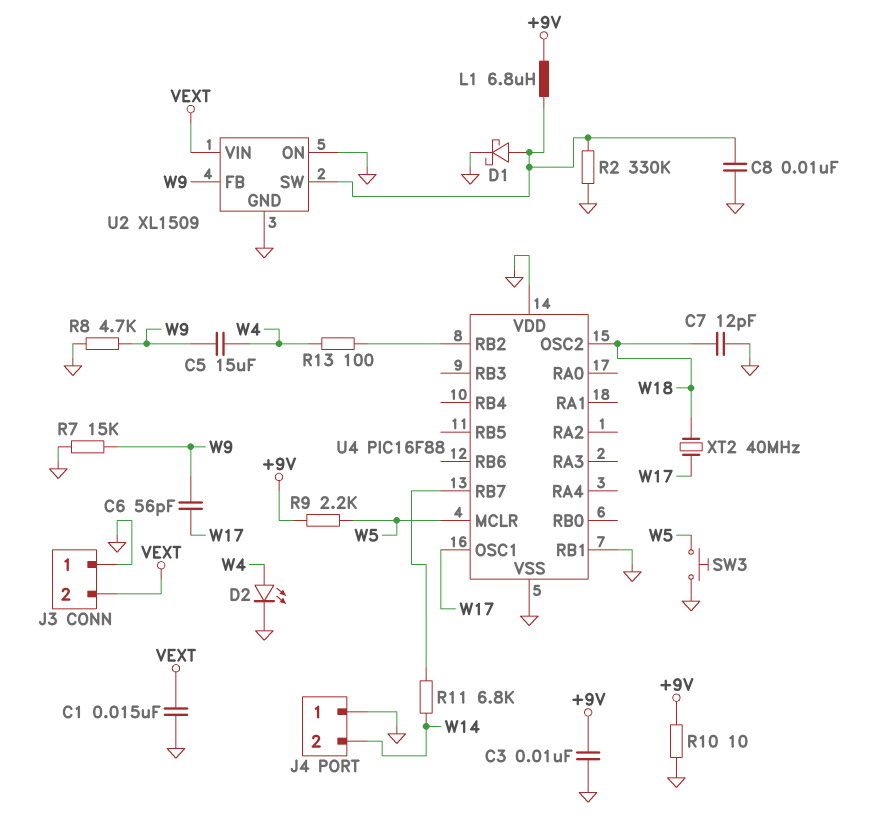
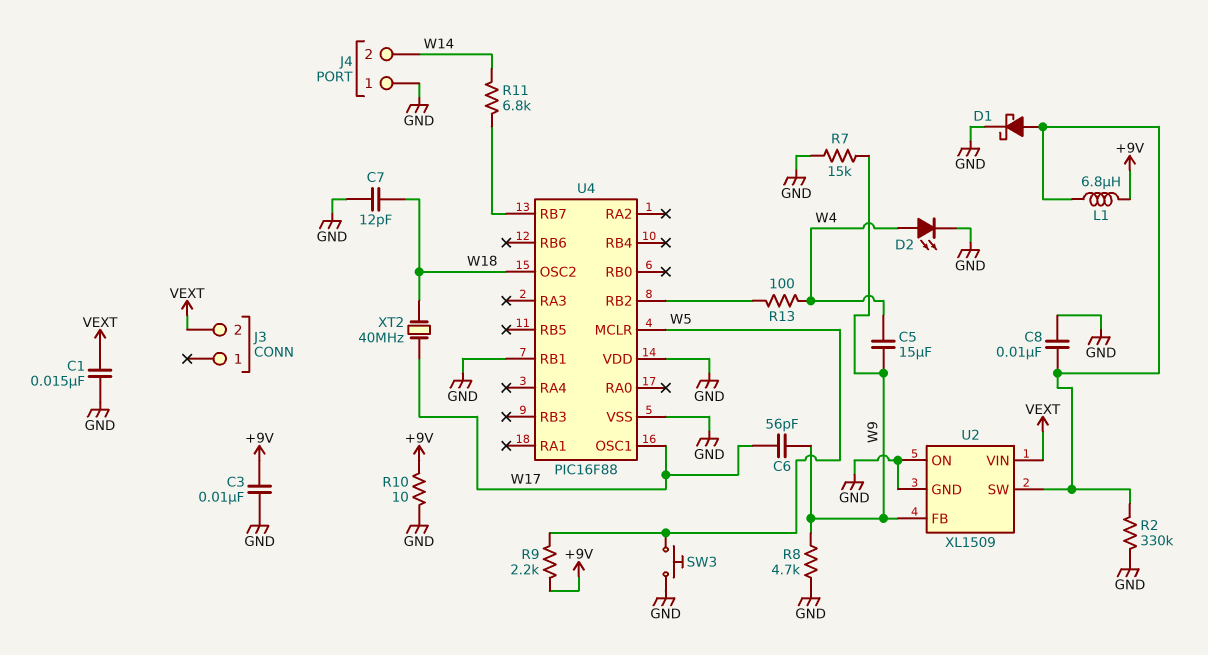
J3 pin 1: GND -> none

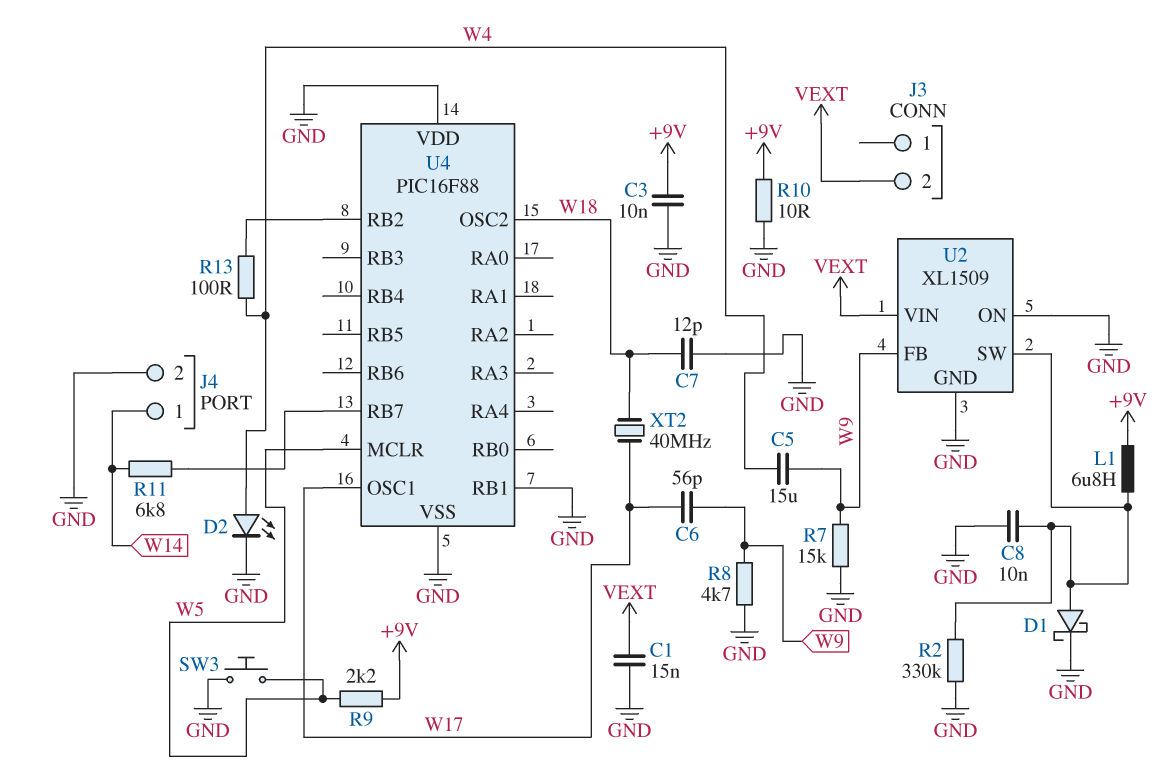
J4 pin 1: GND -> W14
J4 pin 2: W14 -> GND

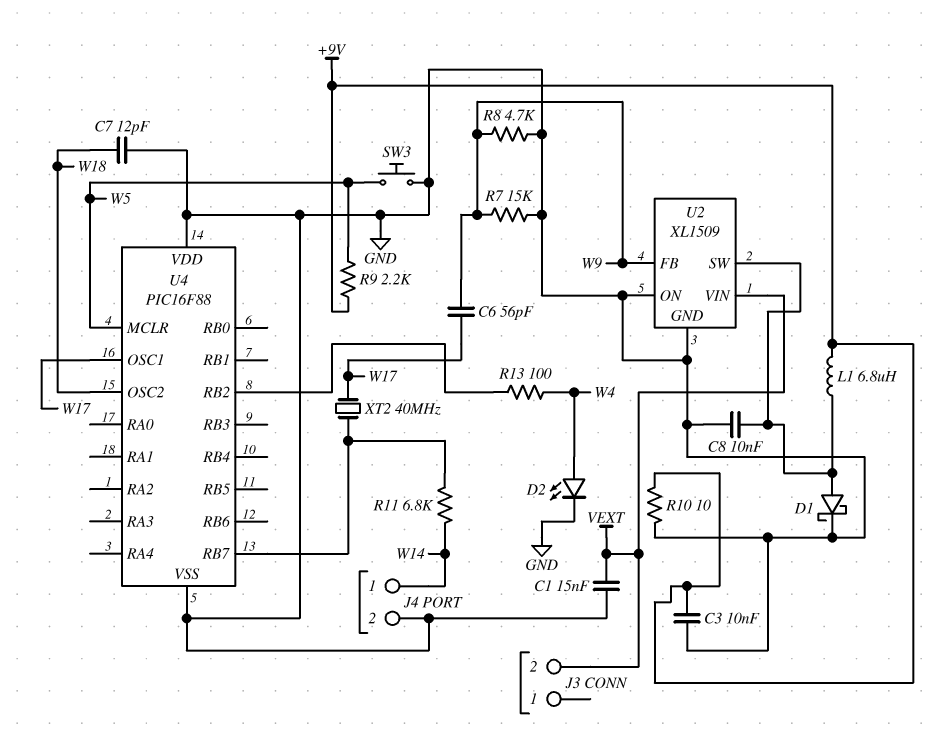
C5: 15uF (W4, W9) -> none
R2: 330k (GND, U2/SW) -> none
U4 pin RB1: GND -> none
XT2: 40MHz (W17, W18) -> 40MHz (U4/RB7, W17)

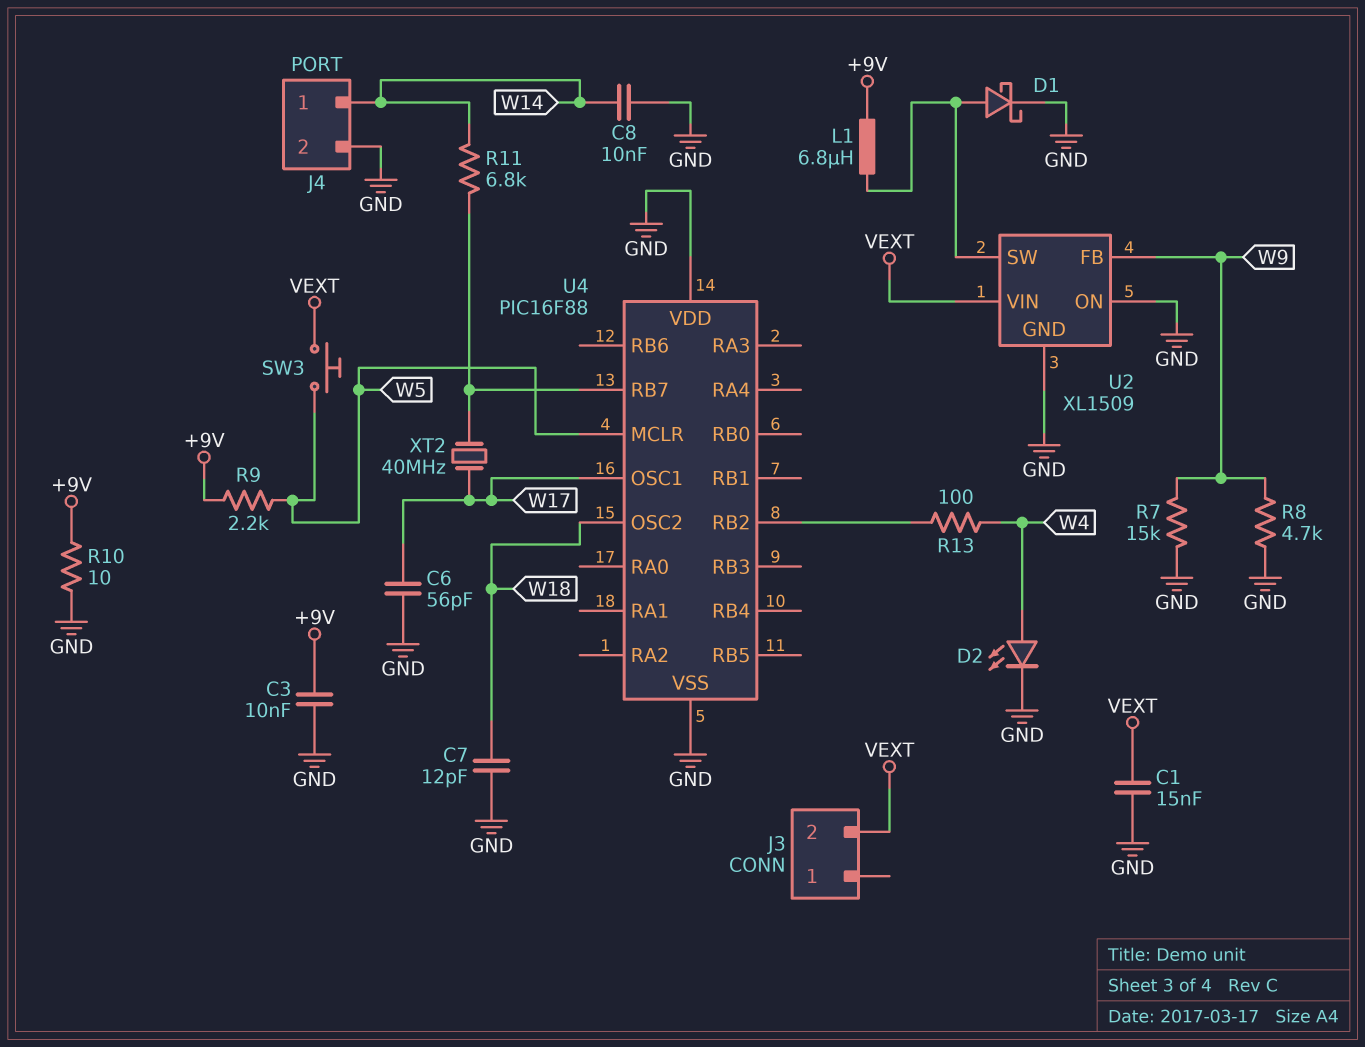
C6: 56pF (W9, W17) -> 56pF (GND, W17)
C8: 10nF (GND, U2/SW) -> 10nF (GND, W14)
SW3: button (GND, W5) -> button (VEXT, W5)

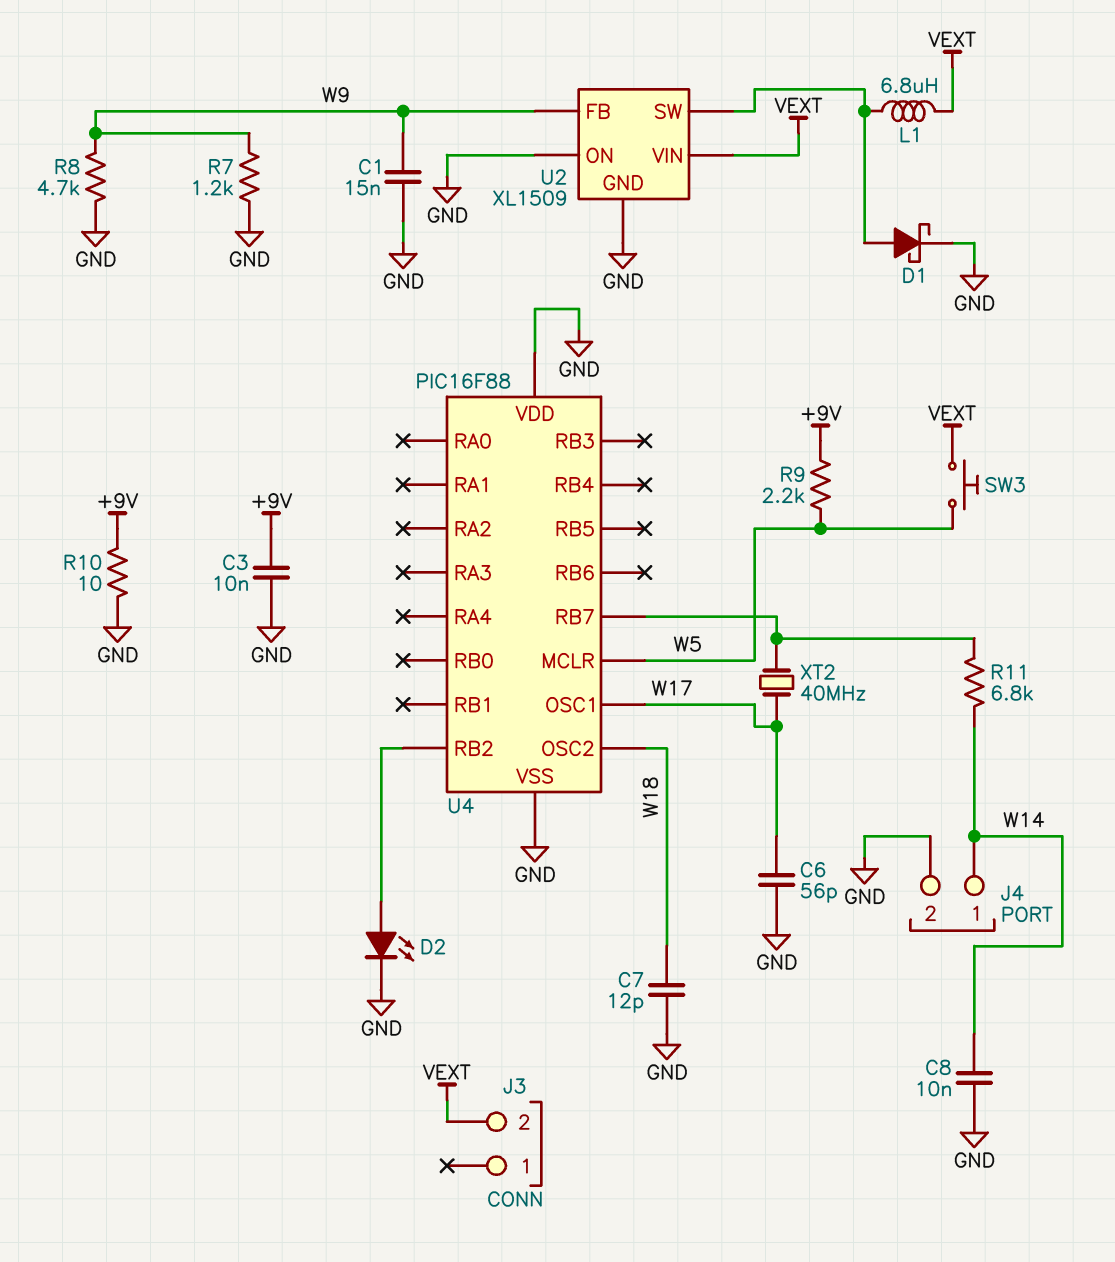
C1: 15nF (GND, VEXT) -> 15nF (GND, W9)
D2: LED (A W4, K GND) -> LED (A U4/RB2, K GND)
L1: 6.8uH (+9V, U2/SW) -> 6.8uH (U2/SW, VEXT)
R7: 15k (GND, W9) -> 1.2k (GND, W9)
R13: 100 (U4/RB2, W4) -> none

